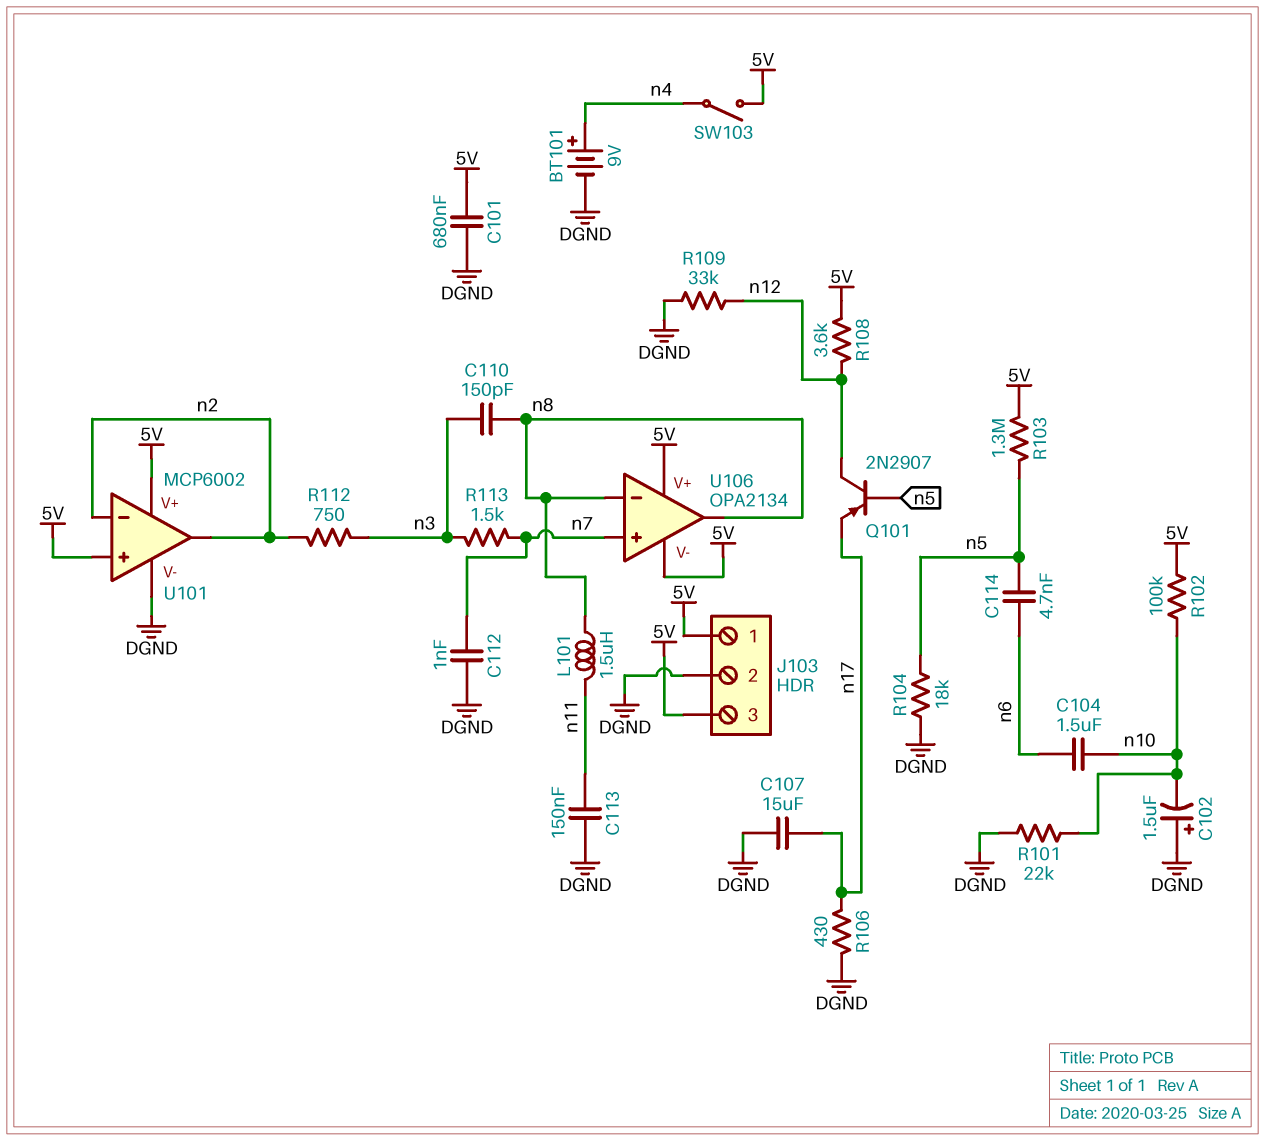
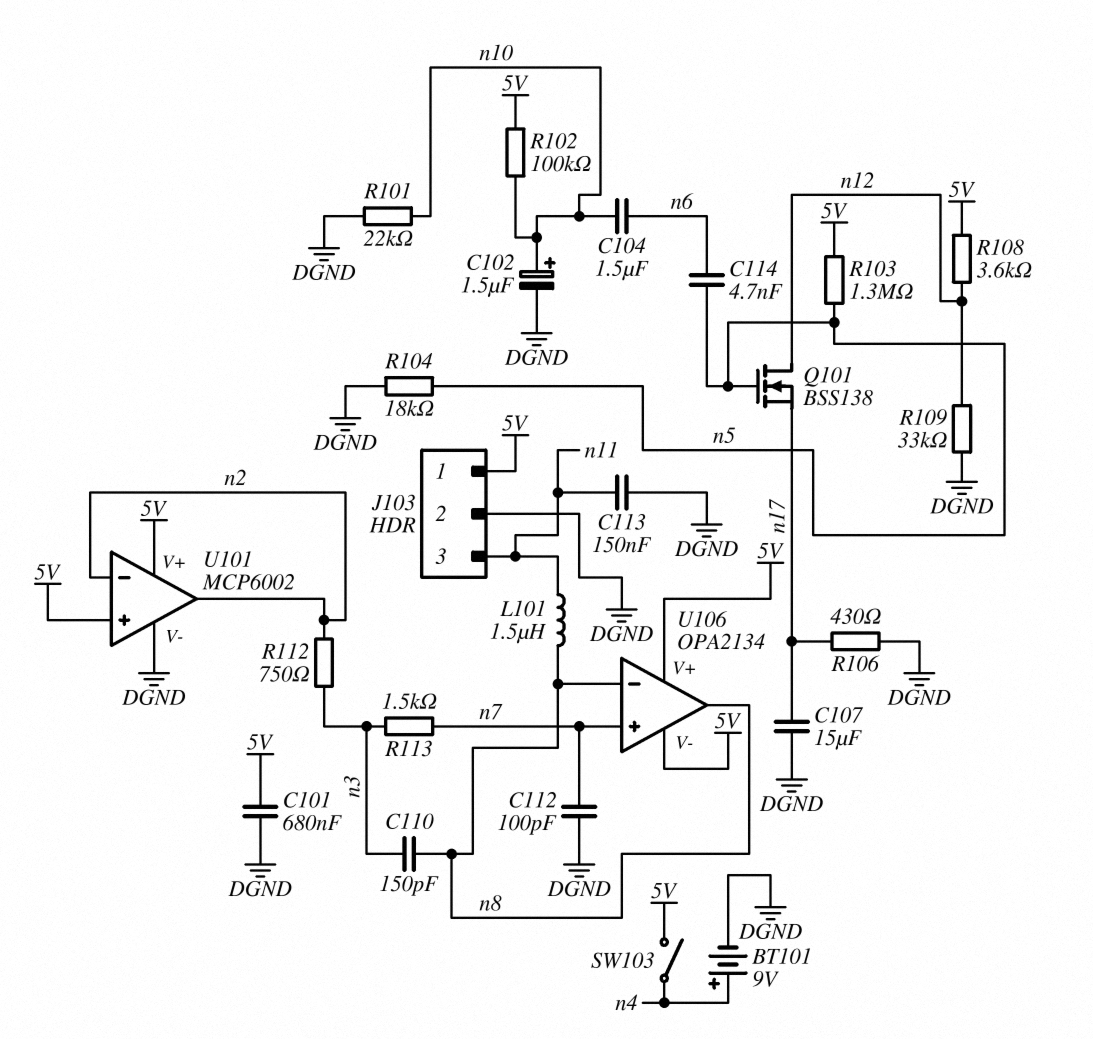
C102: 1.5uF (plus DGND, minus n10) -> 1.5uF (plus n10, minus DGND)
C112: 1nF (DGND, n7) -> 100pF (DGND, n7)
J103 pin 3: 5V -> n11
Q101: PNP 2N2907 (B n5, C n12, E n17) -> NMOS BSS138 (G n5, D n12, S n17)

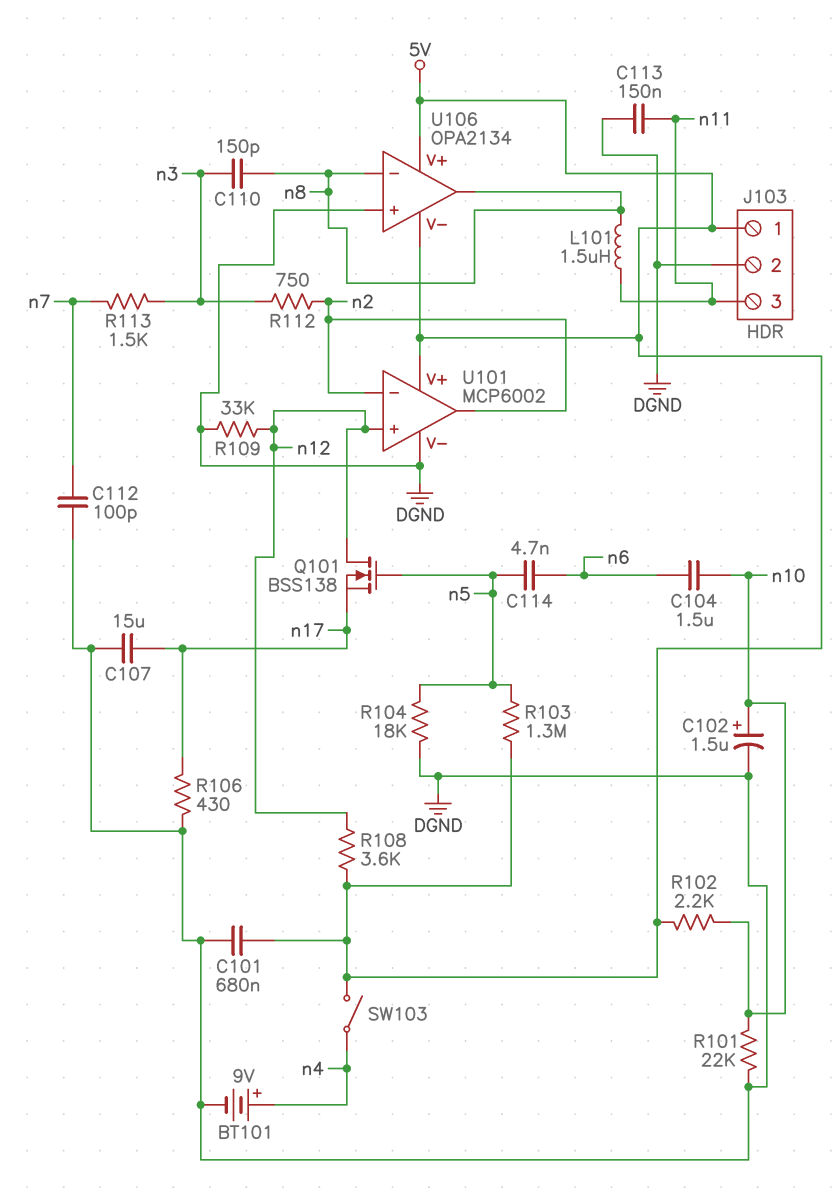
R102: 100k (5V, n10) -> 2.2k (5V, n10)
U101 pin in+: 5V -> n12
U106 pin in+: n7 -> DGND

